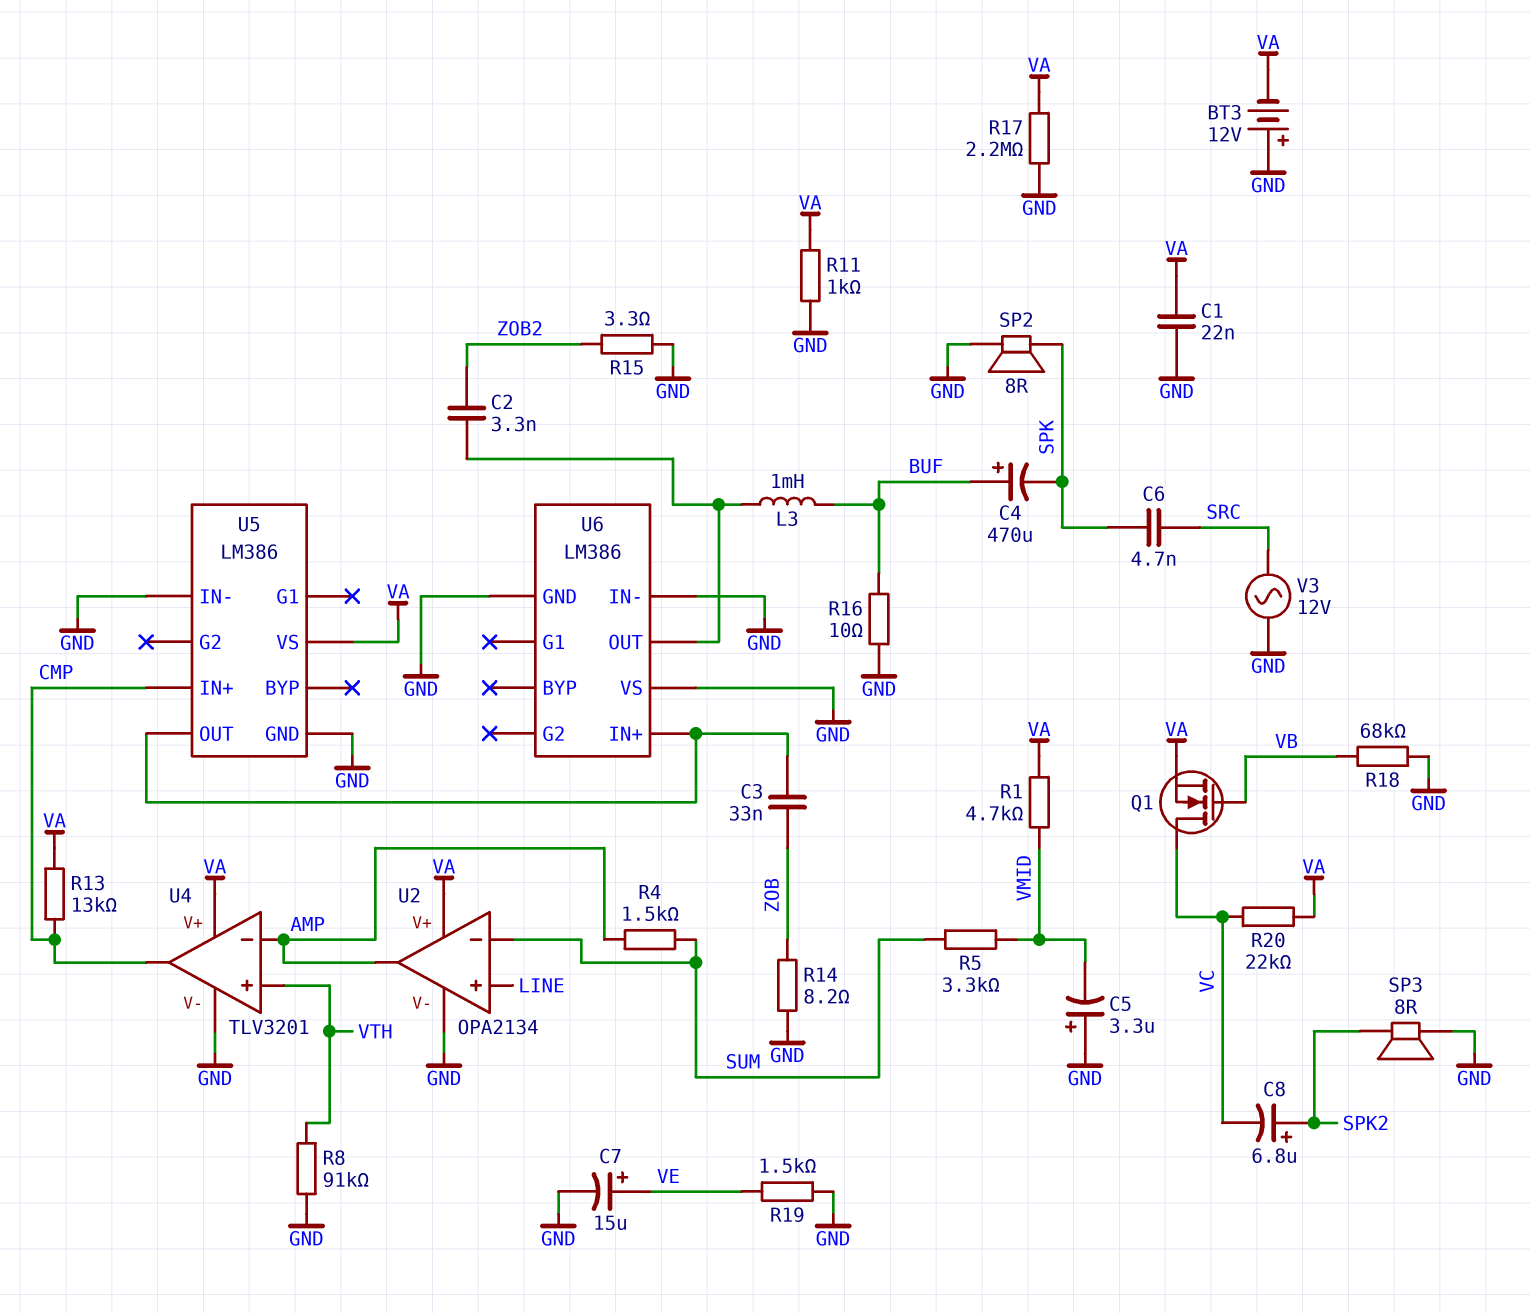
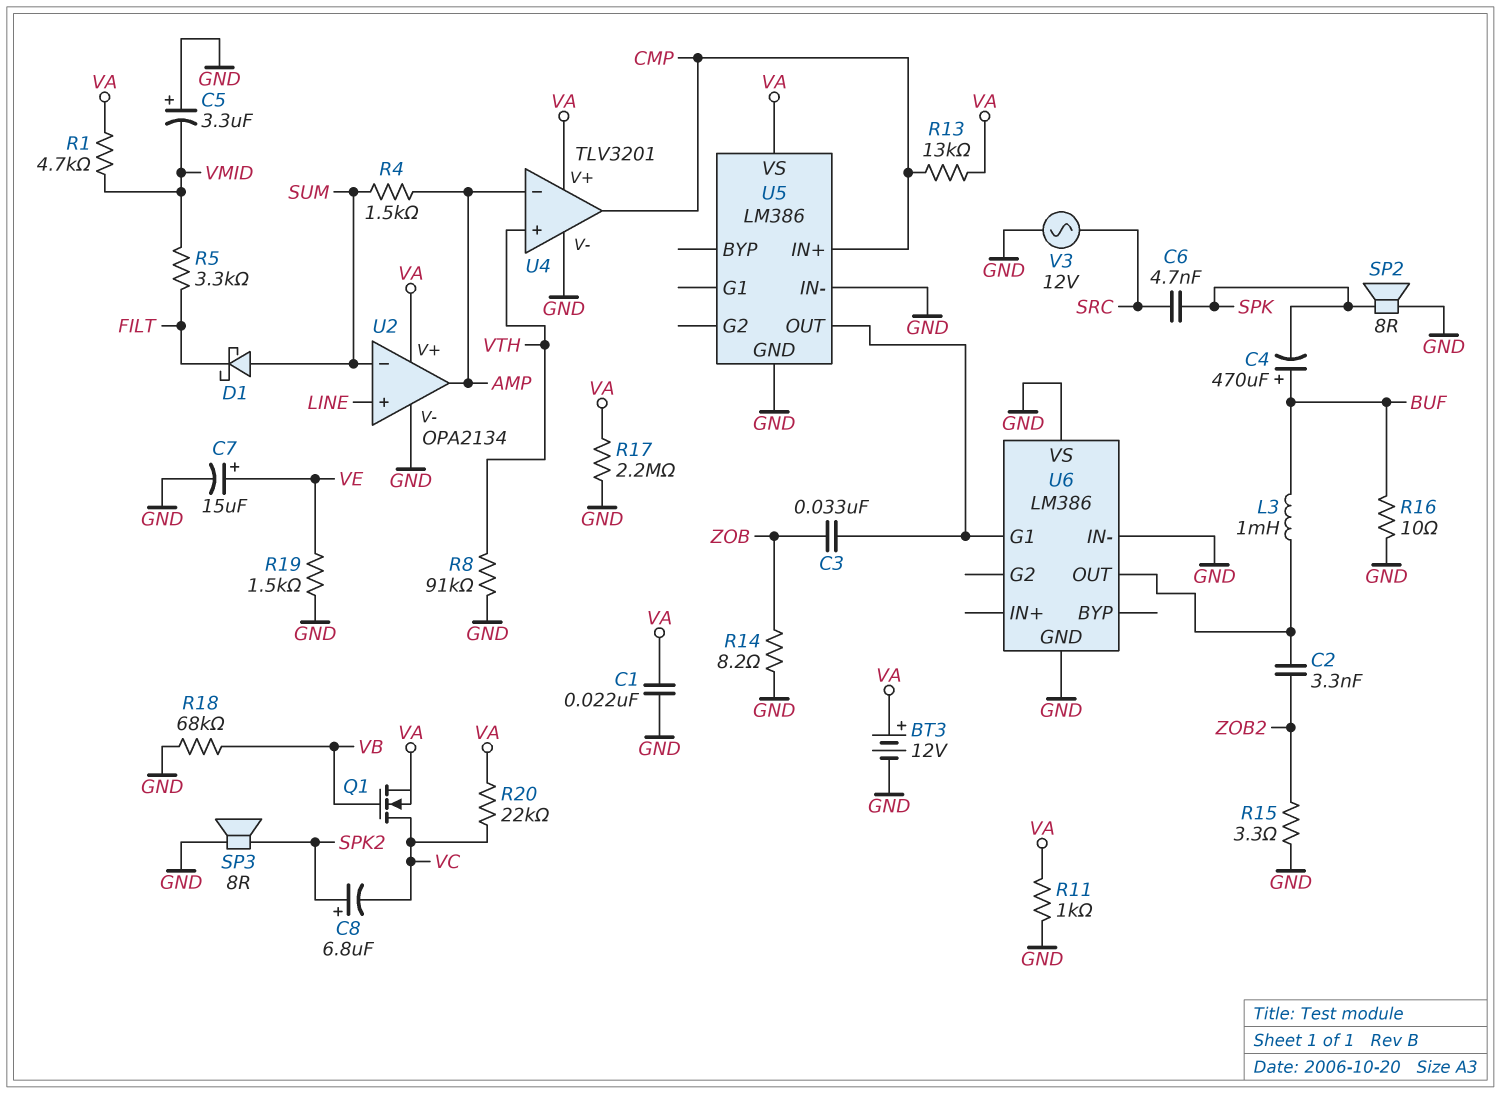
BT3: 12V (plus GND, minus VA) -> 12V (plus VA, minus GND)
D1: none -> schottky (A SUM, K FILT)
R5: 3.3k (SUM, VMID) -> 3.3k (FILT, VMID)
U6 pin G1: none -> U5/OUT
U6 pin IN+: U5/OUT -> none

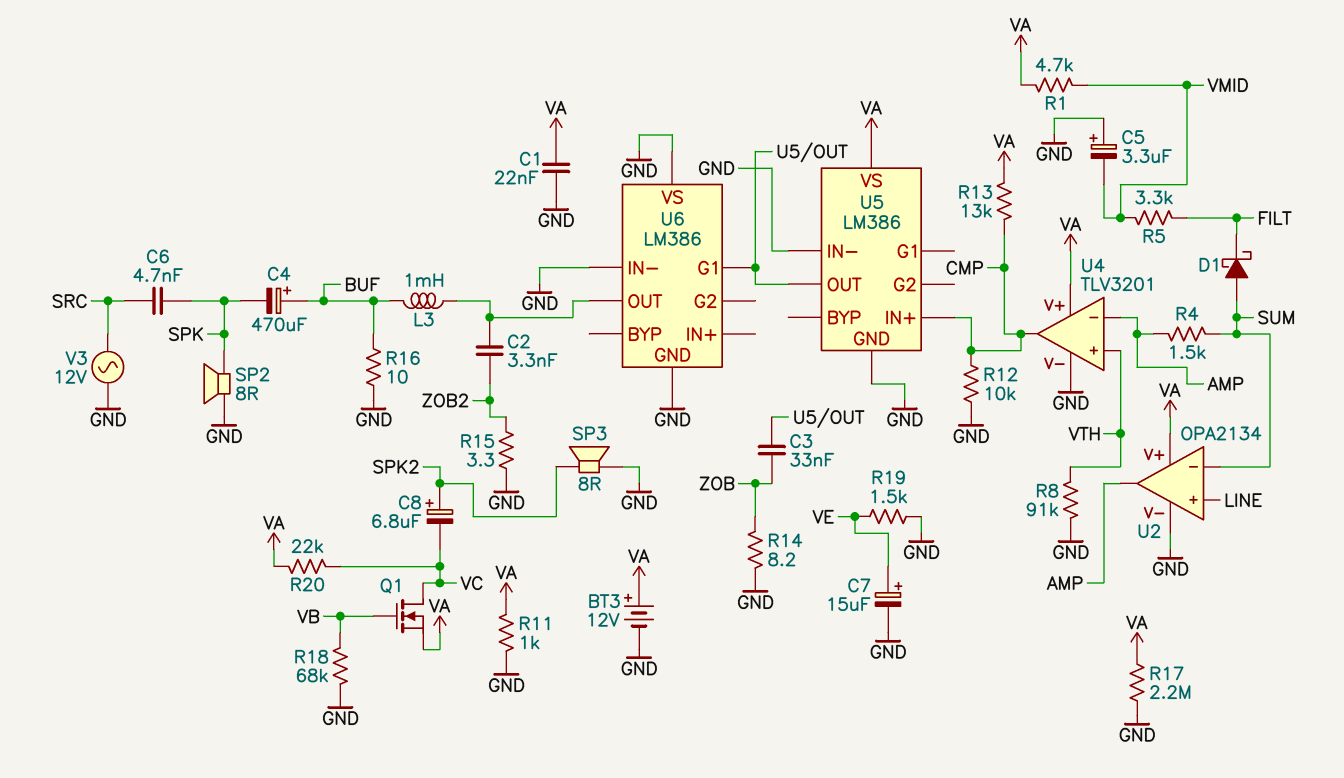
R12: none -> 10k (CMP, GND)

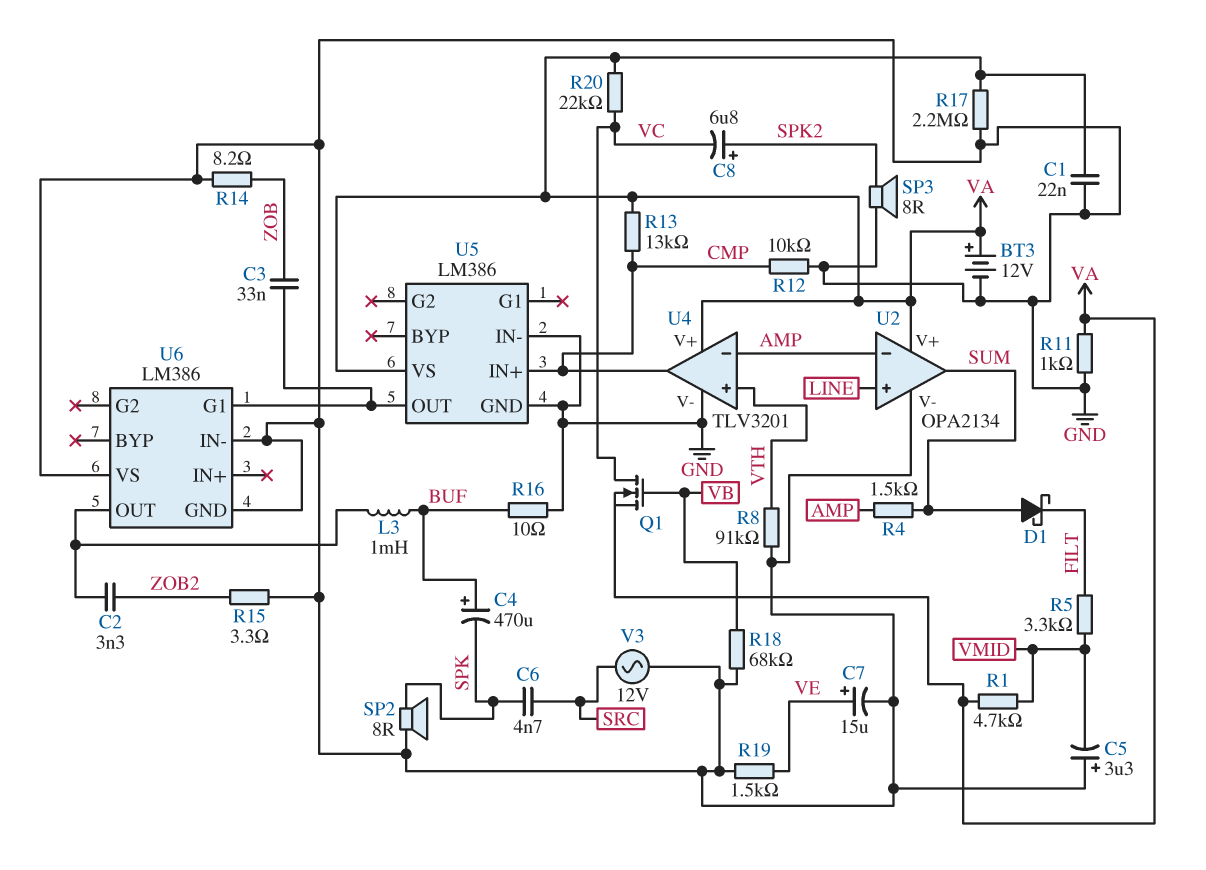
U2 pin in-: SUM -> AMP
U2 pin out: AMP -> SUM

